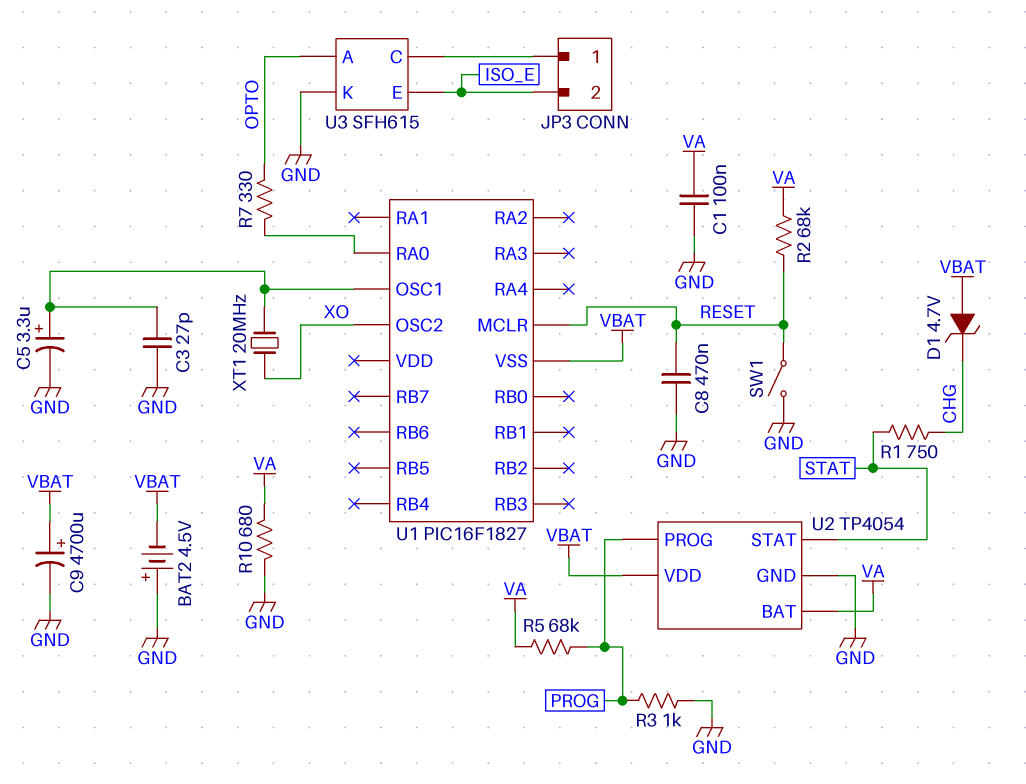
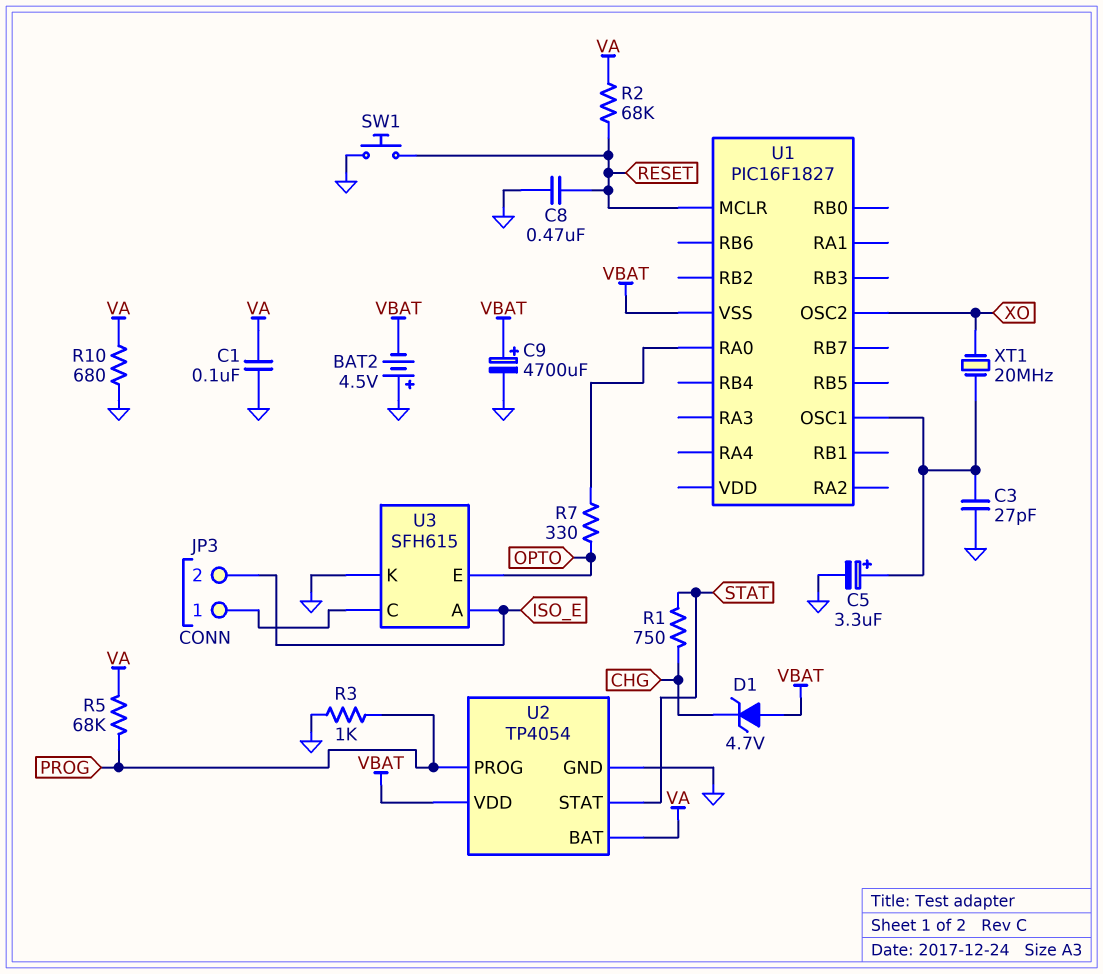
SW1: switch (GND, RESET) -> button (GND, RESET)
U3 pin A: OPTO -> ISO_E
U3 pin E: ISO_E -> OPTO

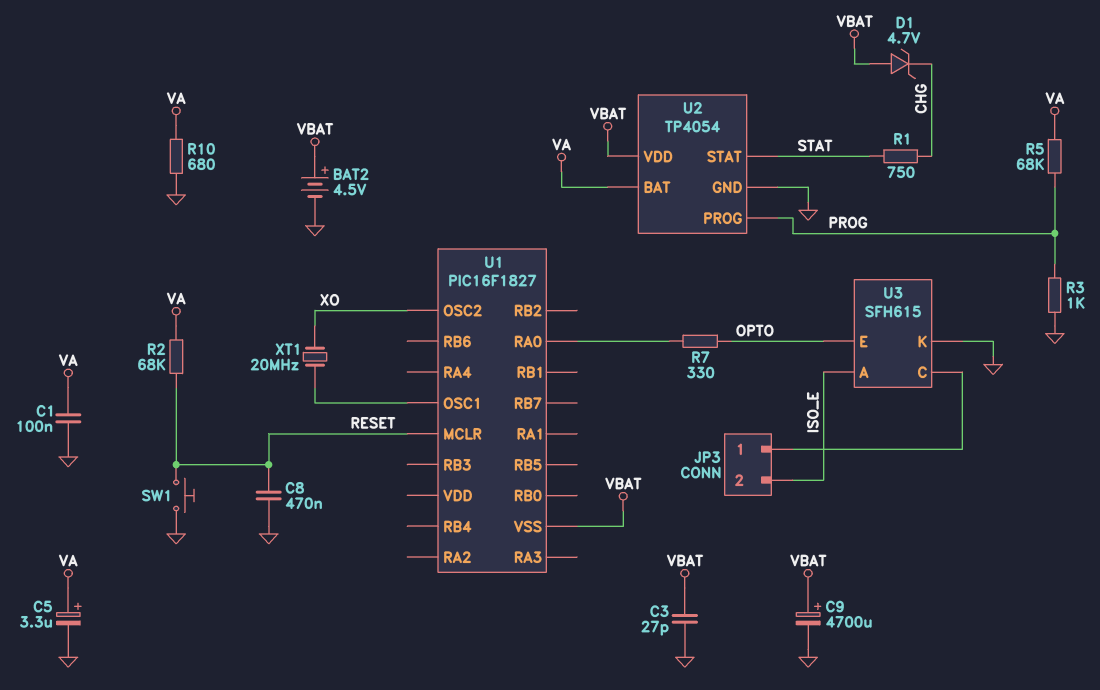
BAT2: 4.5V (plus GND, minus VBAT) -> 4.5V (plus VBAT, minus GND)
C3: 27pF (GND, U1/OSC1) -> 27pF (GND, VBAT)
C5: 3.3uF (plus U1/OSC1, minus GND) -> 3.3uF (plus VA, minus GND)

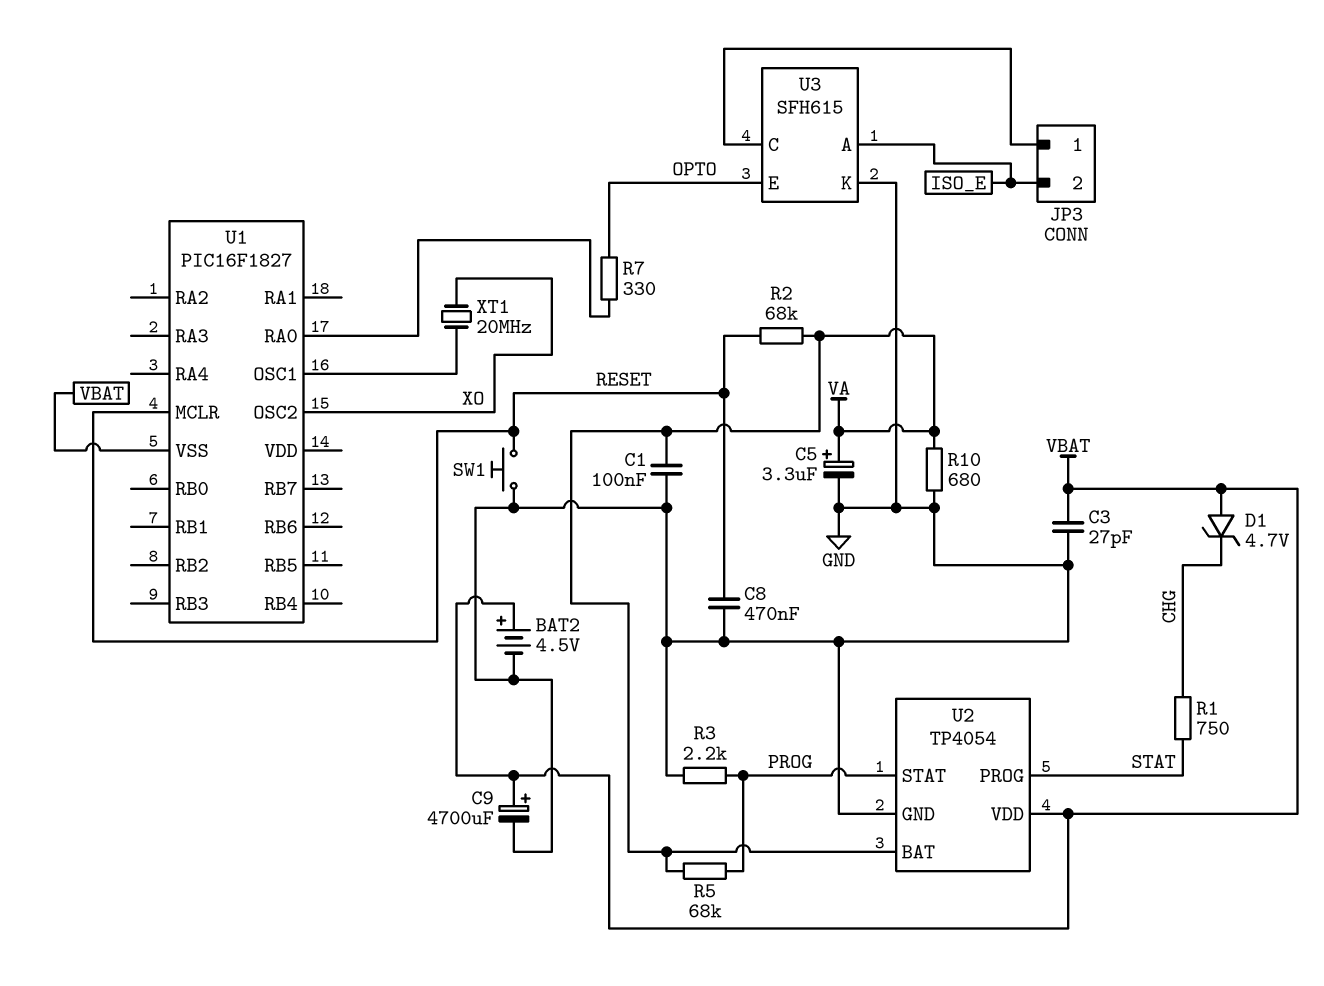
R3: 1k (GND, PROG) -> 2.2k (GND, PROG)
U2 pin PROG: PROG -> STAT
U2 pin STAT: STAT -> PROG

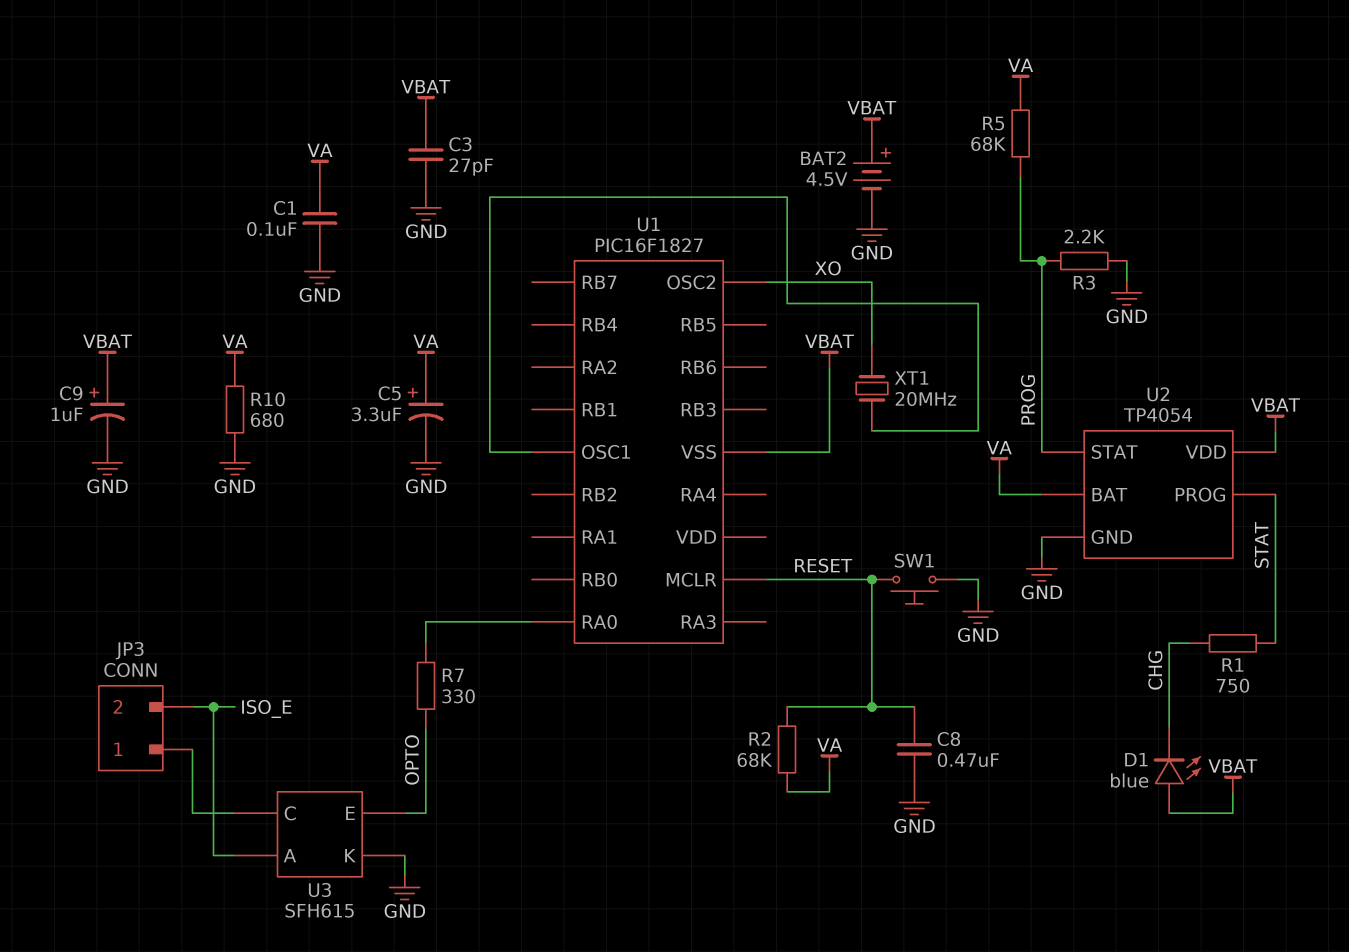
C9: 4700uF (plus VBAT, minus GND) -> 1uF (plus VBAT, minus GND)
D1: zener 4.7V (A VBAT, K CHG) -> LED blue (A VBAT, K CHG)

